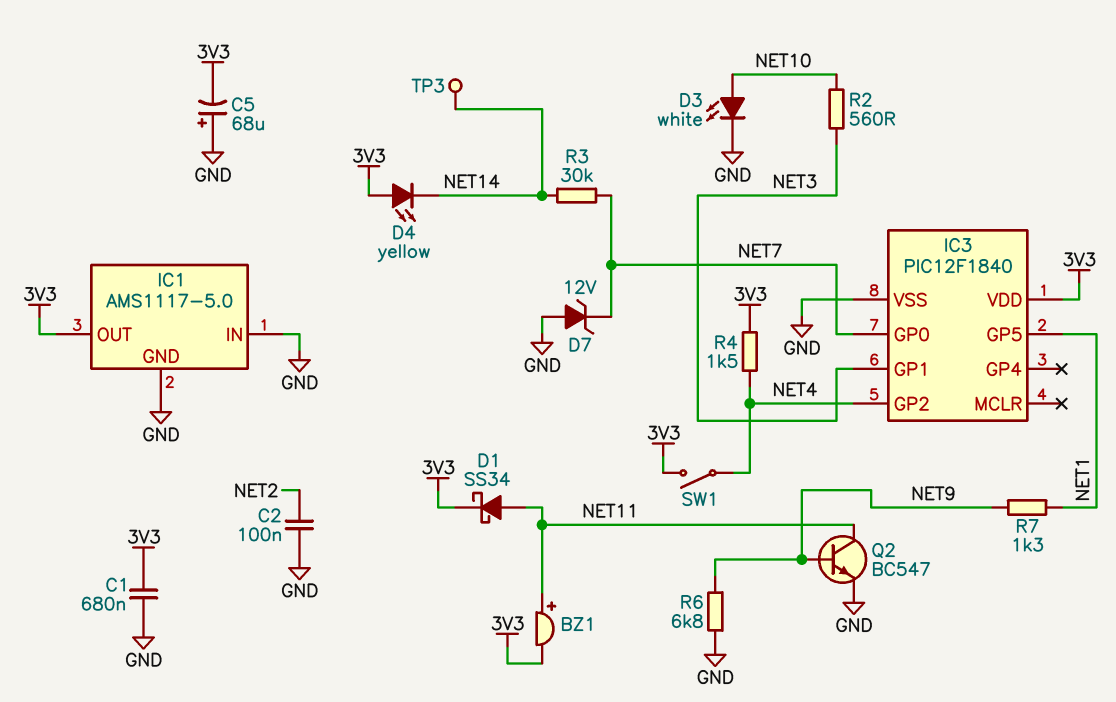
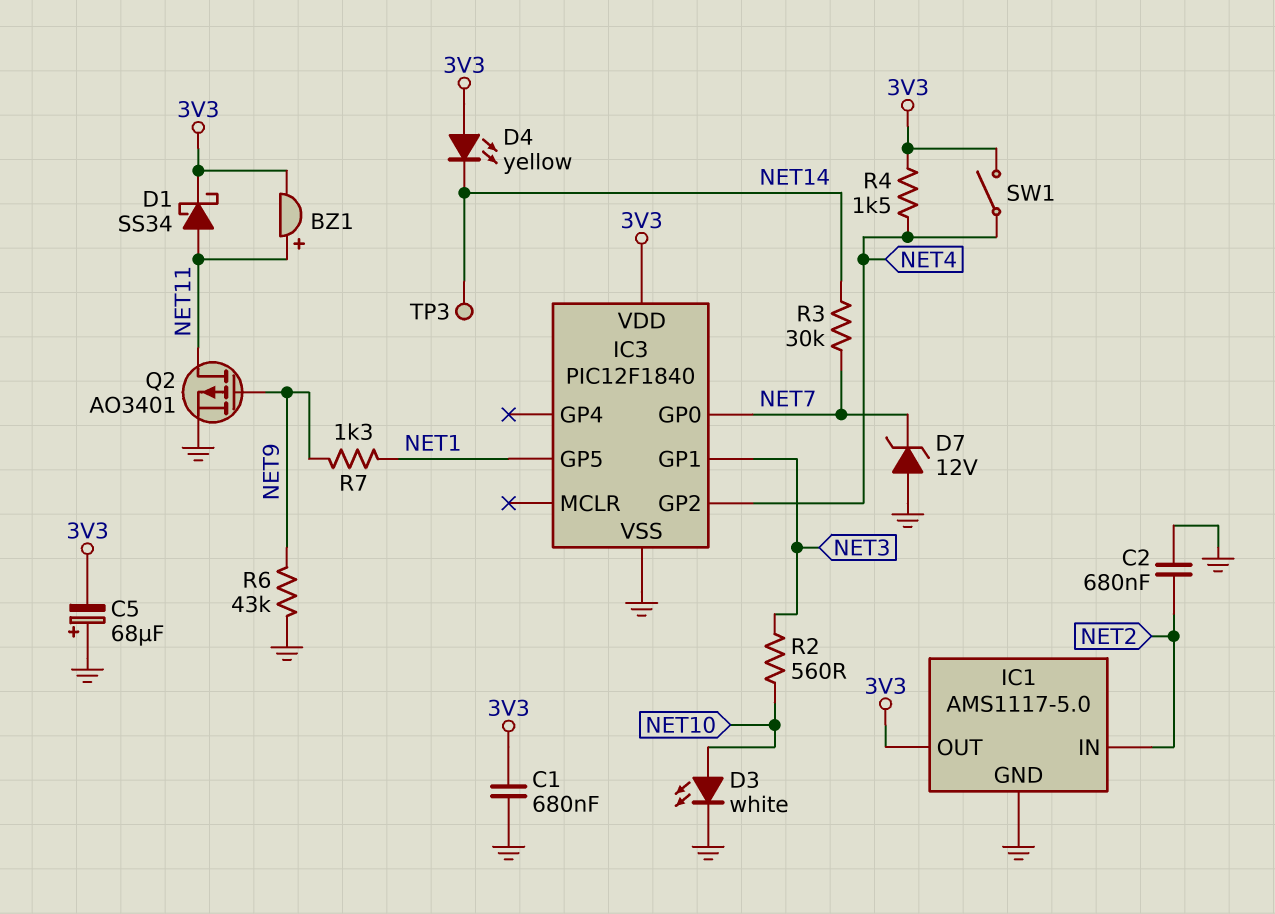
C2: 100nF (GND, NET2) -> 680nF (GND, NET2)
IC1 pin IN: GND -> NET2
Q2: NPN BC547 (B NET9, C NET11, E GND) -> PMOS AO3401 (G NET9, D NET11, S GND)
R6: 6.8k (GND, NET9) -> 43k (GND, NET9)

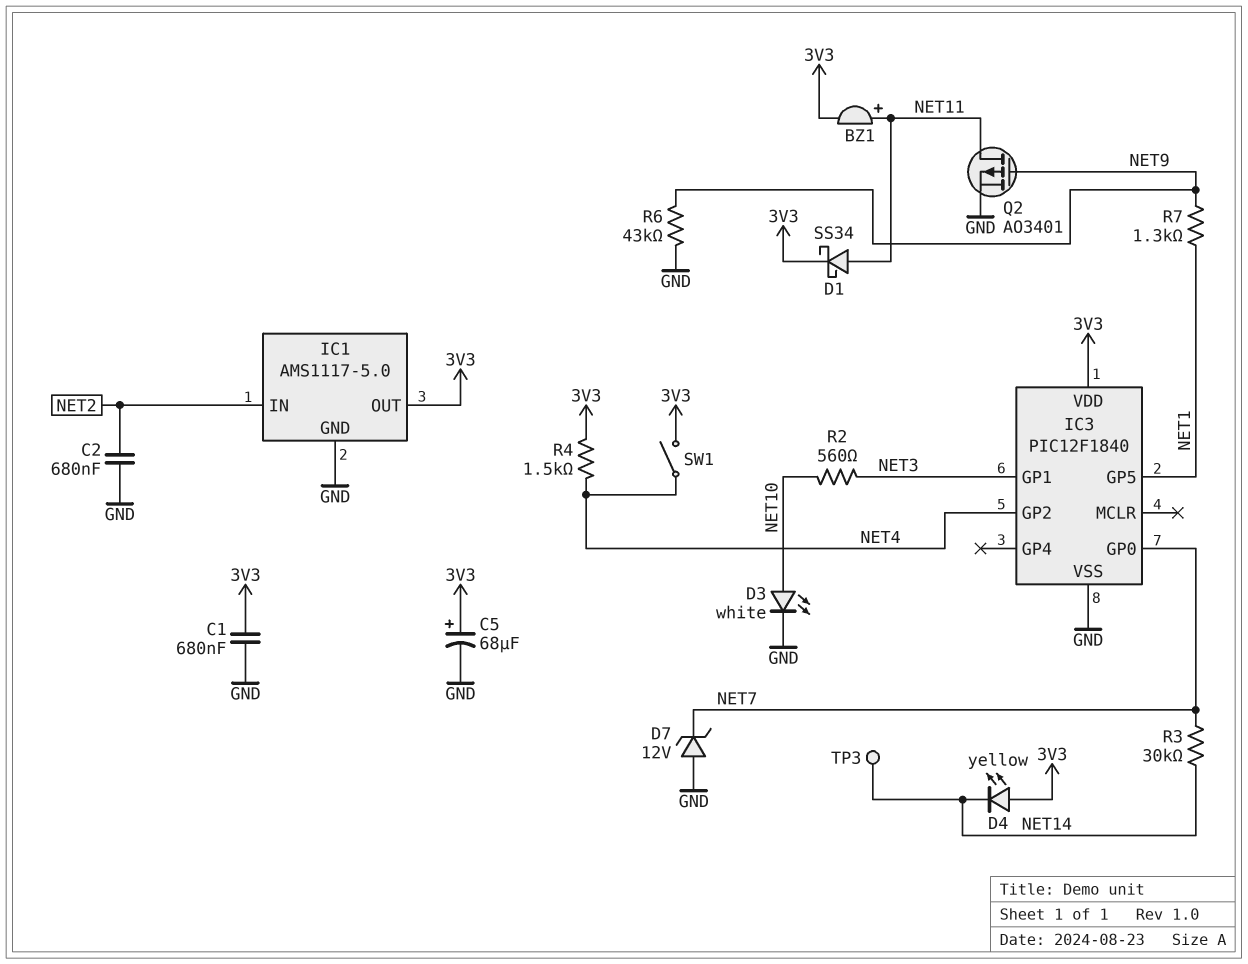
C5: 68uF (plus GND, minus 3V3) -> 68uF (plus 3V3, minus GND)

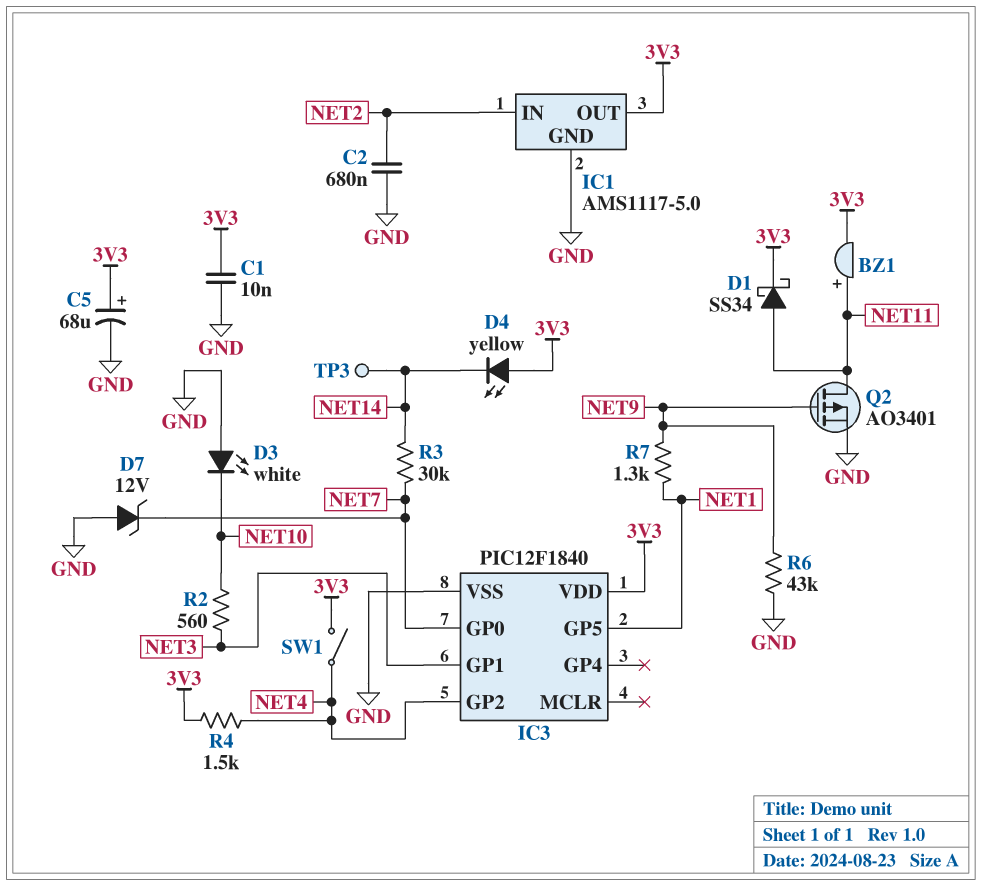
C1: 680nF (3V3, GND) -> 10nF (3V3, GND)
D3: LED white (A NET10, K GND) -> LED white (A GND, K NET10)

